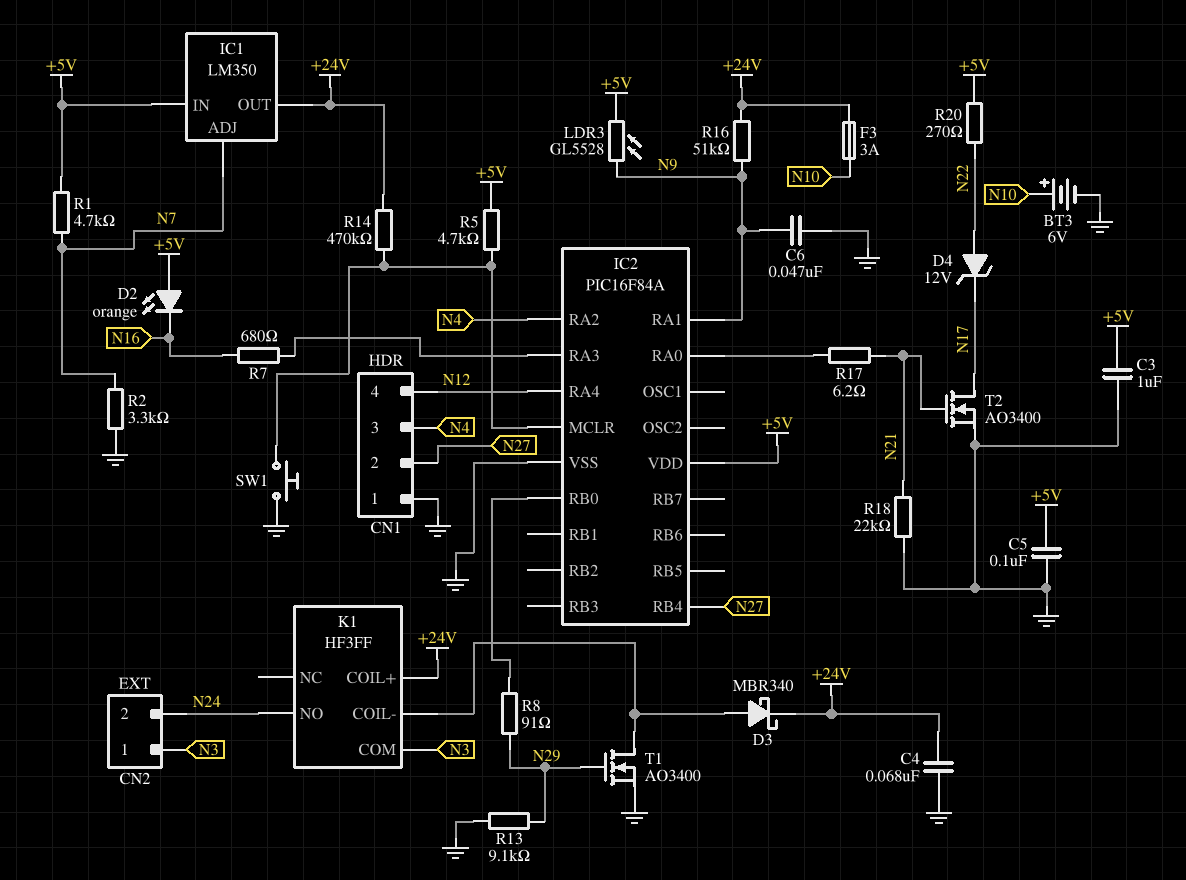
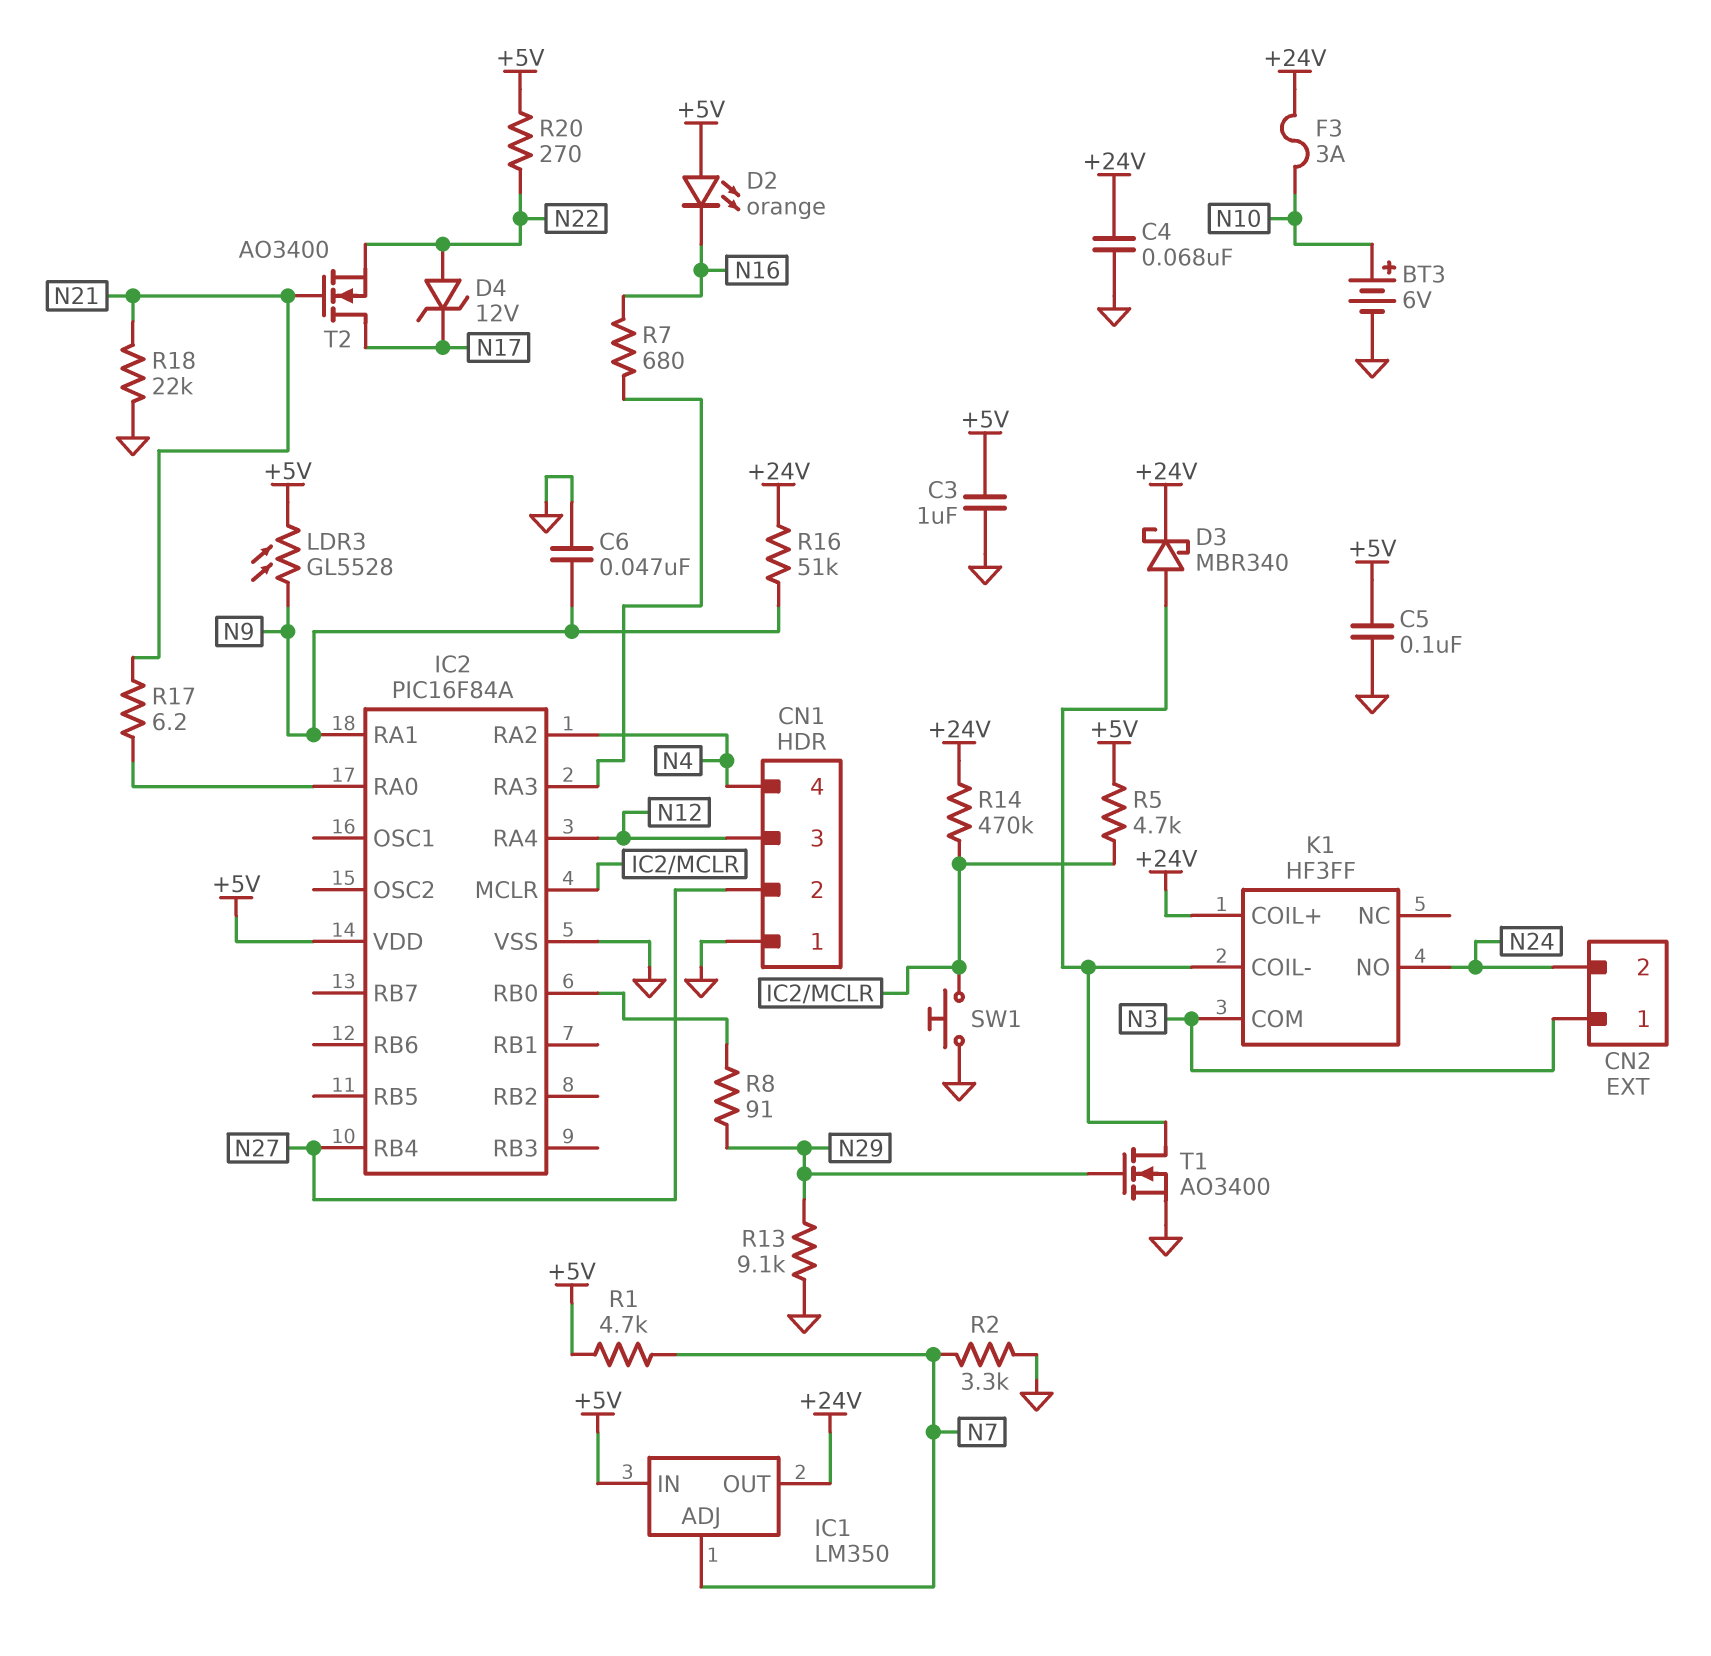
CN1 pin 3: N4 -> N12
CN1 pin 4: N12 -> N4
T2: NMOS AO3400 (G N21, D N17, S GND) -> NMOS AO3400 (G N21, D N17, S N22)

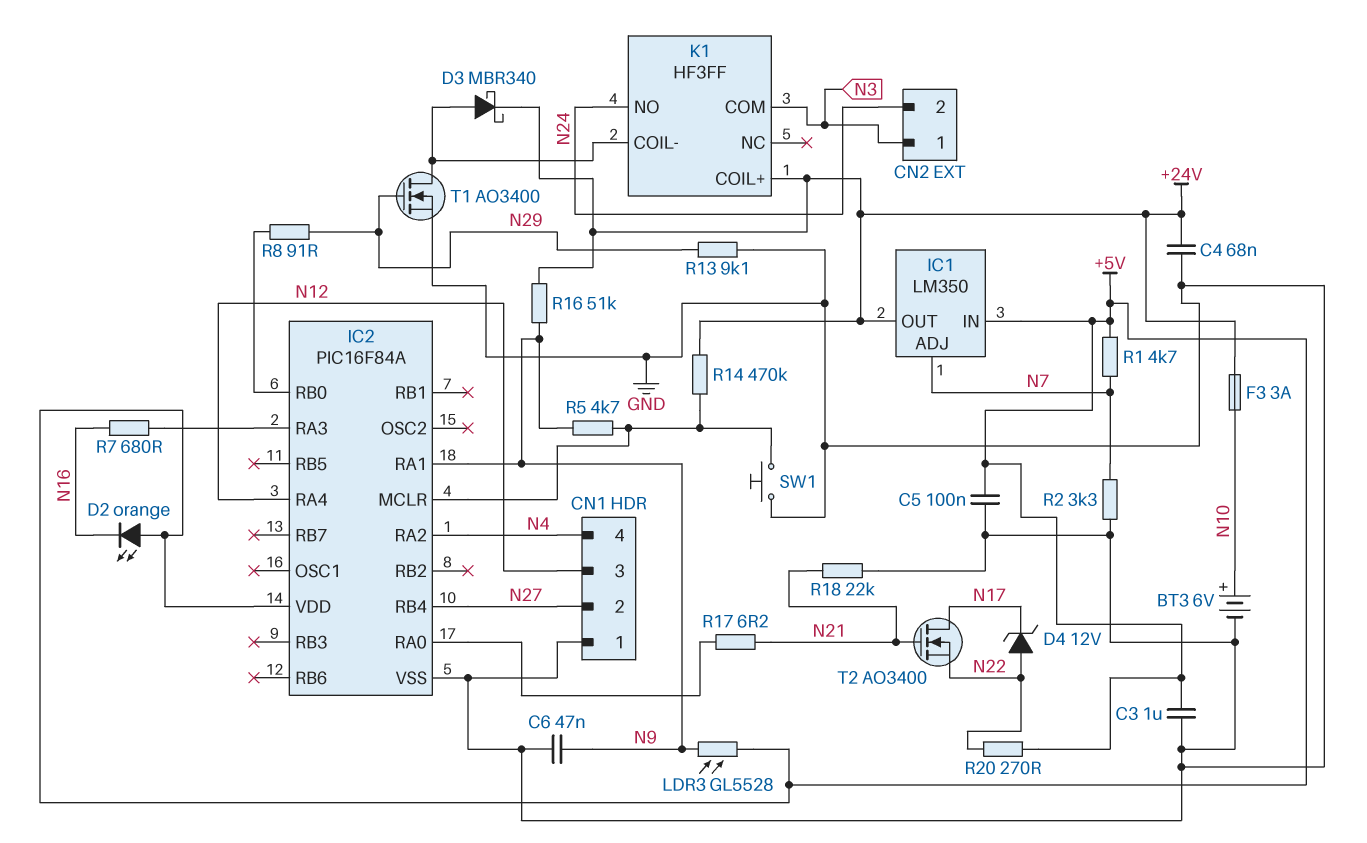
R5: 4.7k (+5V, IC2/MCLR) -> 4.7k (IC2/MCLR, N9)

